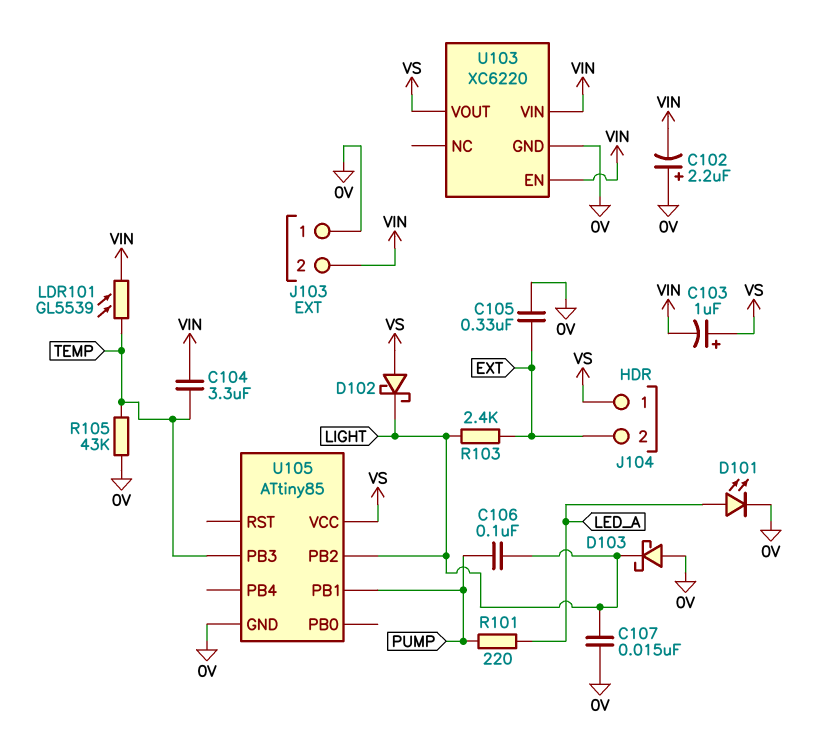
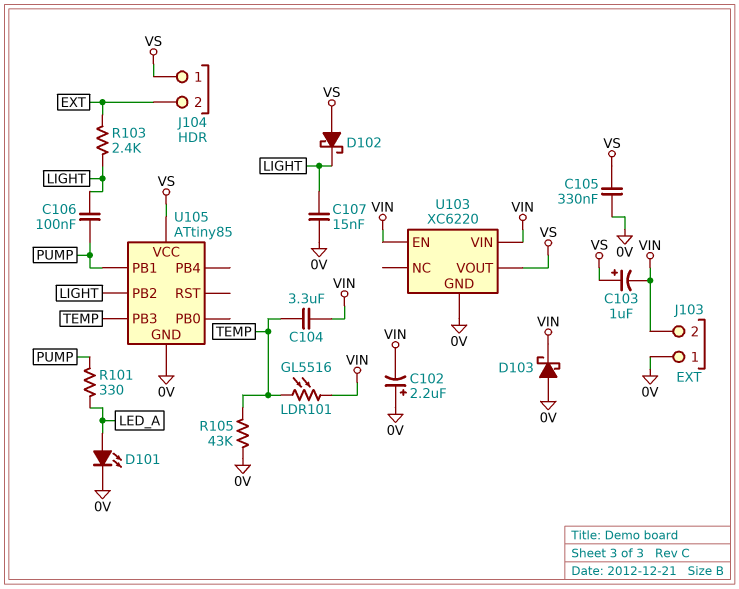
C105: 330nF (0V, EXT) -> 330nF (0V, VS)
D103: schottky (A 0V, K LIGHT) -> schottky (A 0V, K VIN)
LDR101: GL5539 (TEMP, VIN) -> GL5516 (TEMP, VIN)
R101: 220 (LED_A, PUMP) -> 330 (LED_A, PUMP)

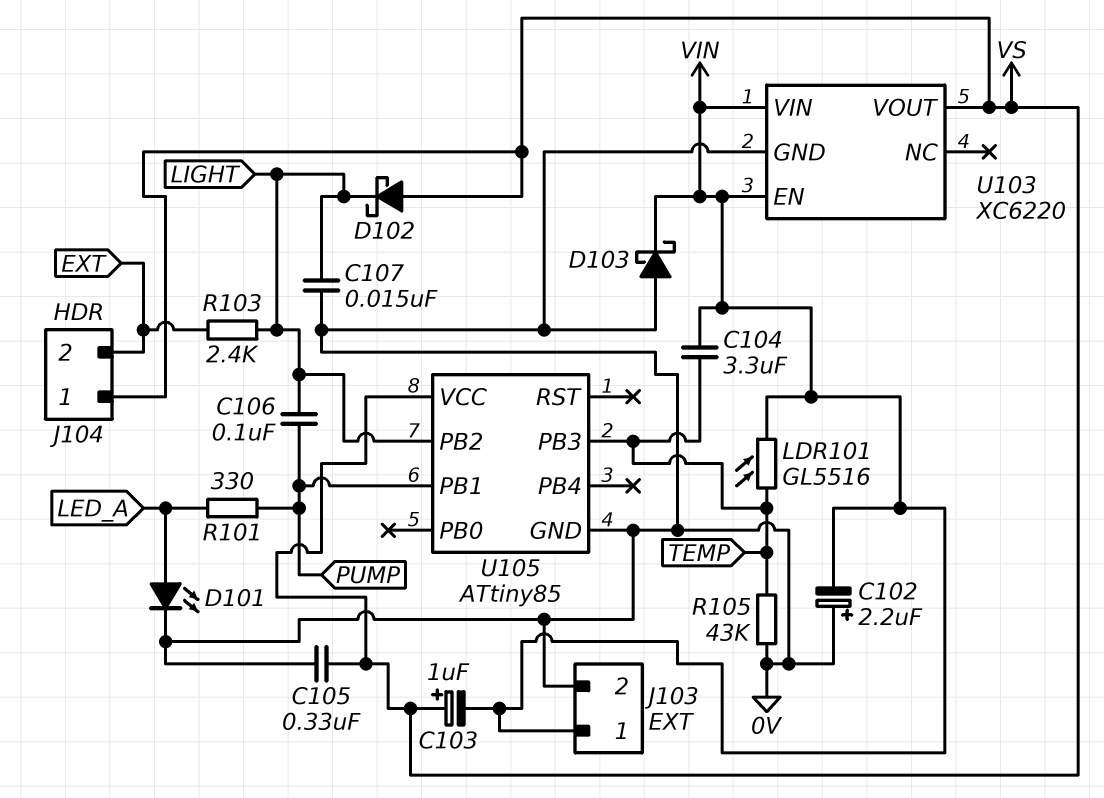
J103 pin 1: 0V -> VIN
J103 pin 2: VIN -> 0V

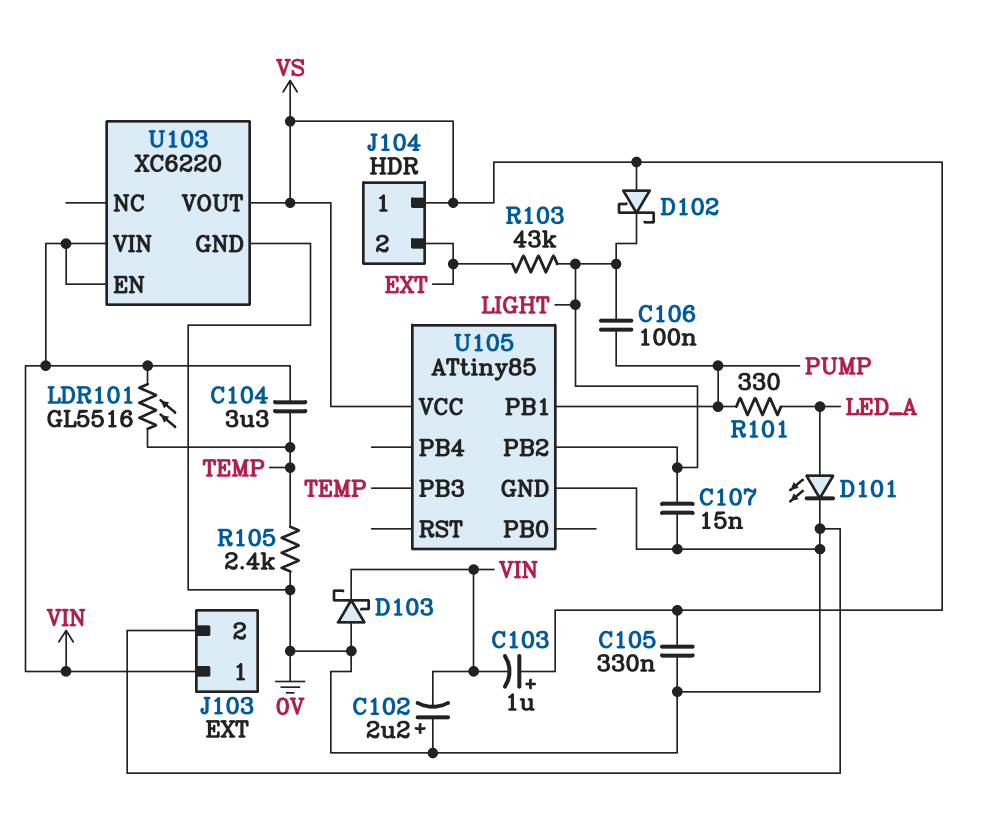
R103: 2.4k (EXT, LIGHT) -> 43k (EXT, LIGHT)
R105: 43k (0V, TEMP) -> 2.4k (0V, TEMP)

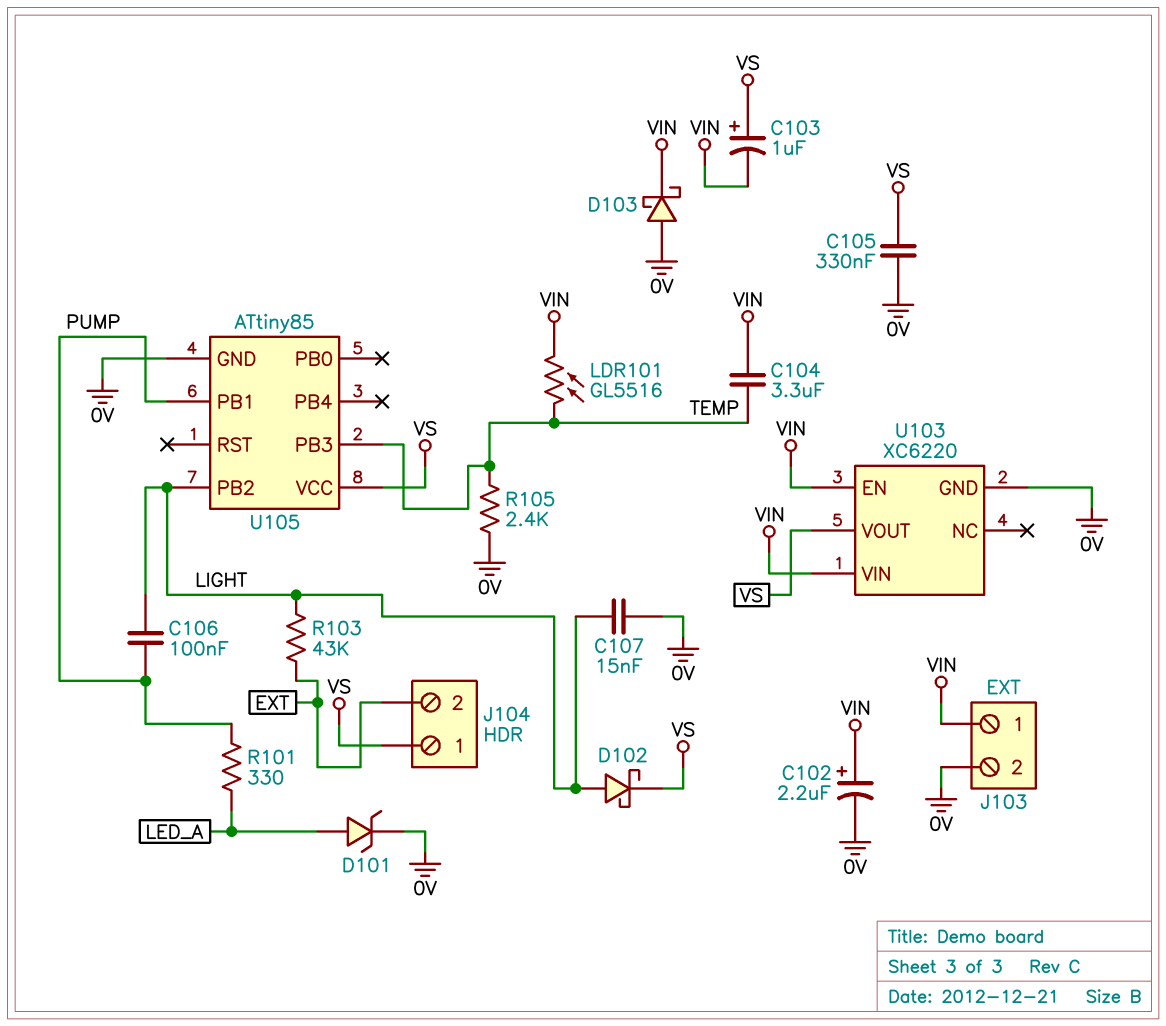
C102: 2.2uF (plus 0V, minus VIN) -> 2.2uF (plus VIN, minus 0V)
D101: LED (A LED_A, K 0V) -> zener (A LED_A, K 0V)
D102: schottky (A VS, K LIGHT) -> schottky (A LIGHT, K VS)

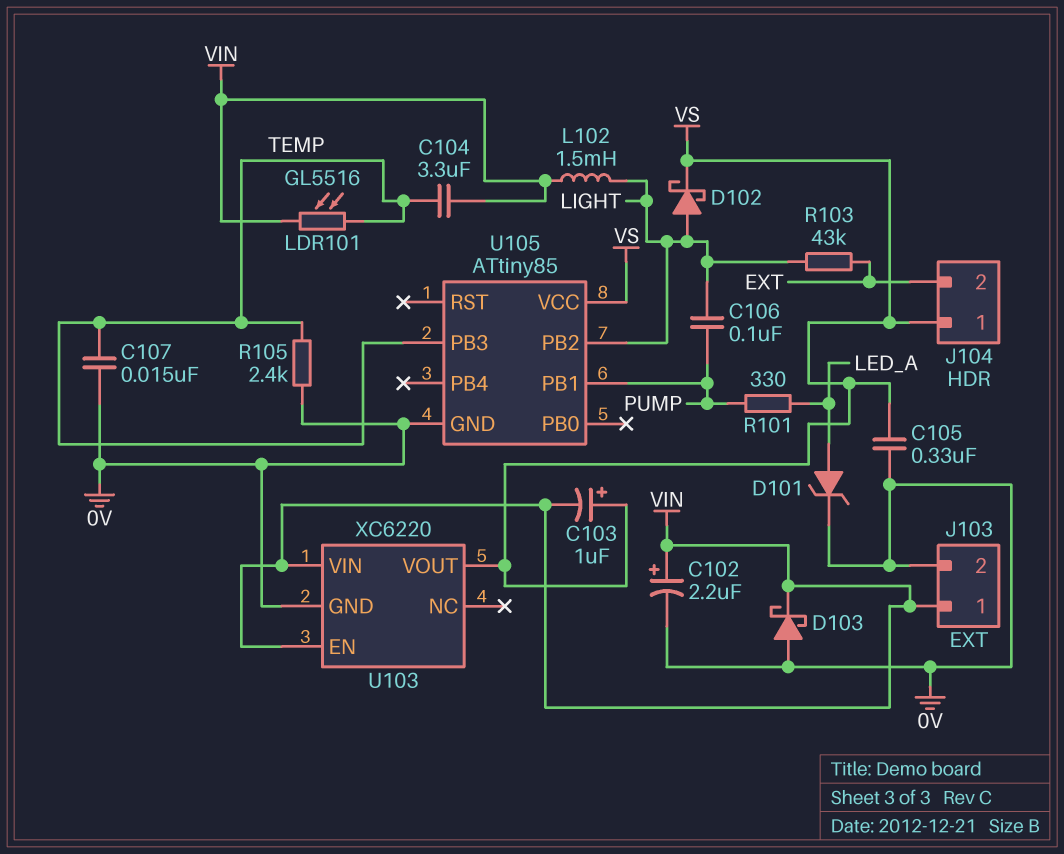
C107: 15nF (0V, LIGHT) -> 15nF (0V, TEMP)
L102: none -> 1.5mH (LIGHT, VIN)

